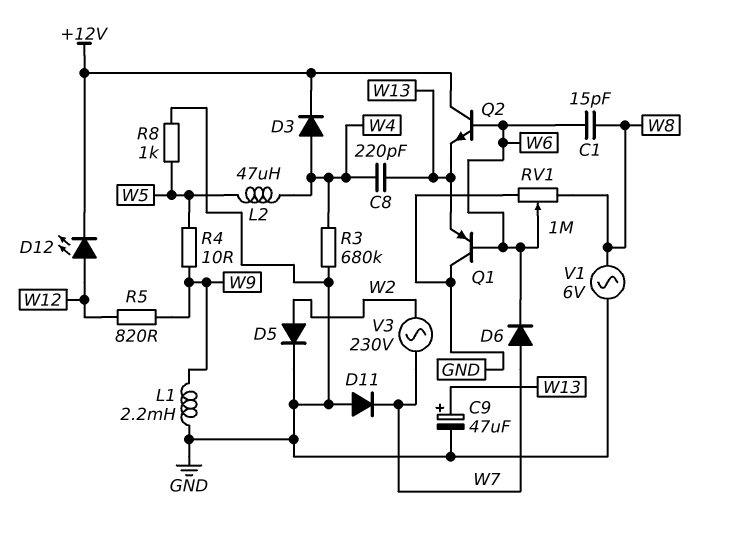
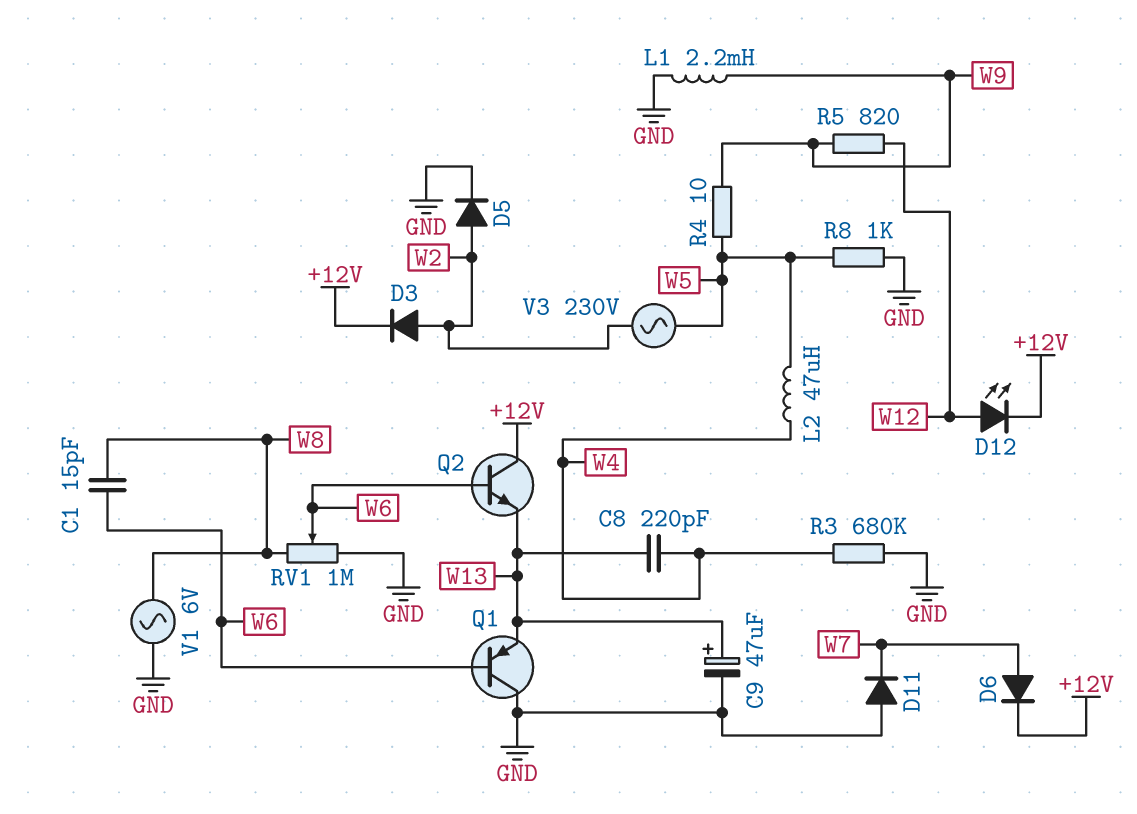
D3: diode (A W4, K +12V) -> diode (A W2, K +12V)
D6: diode (A W7, K W6) -> diode (A W7, K +12V)
V3: AC 230V (W2, W7) -> AC 230V (W2, W5)

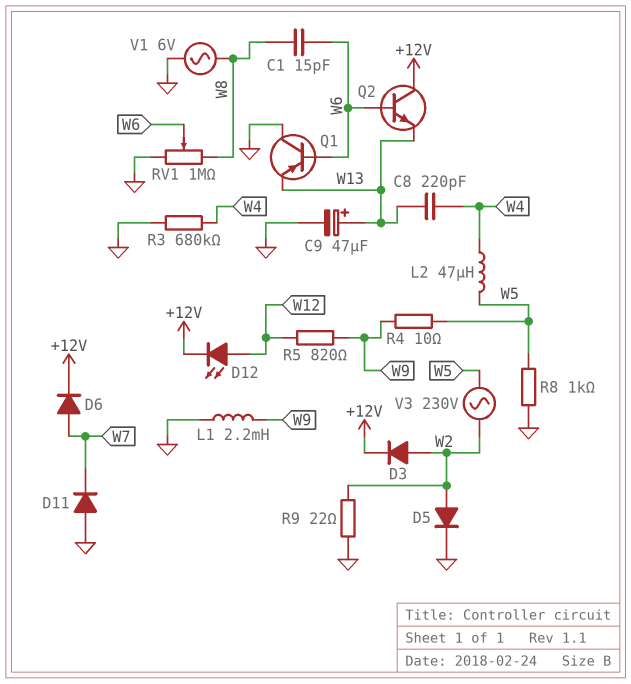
R9: none -> 22 (GND, W2)

